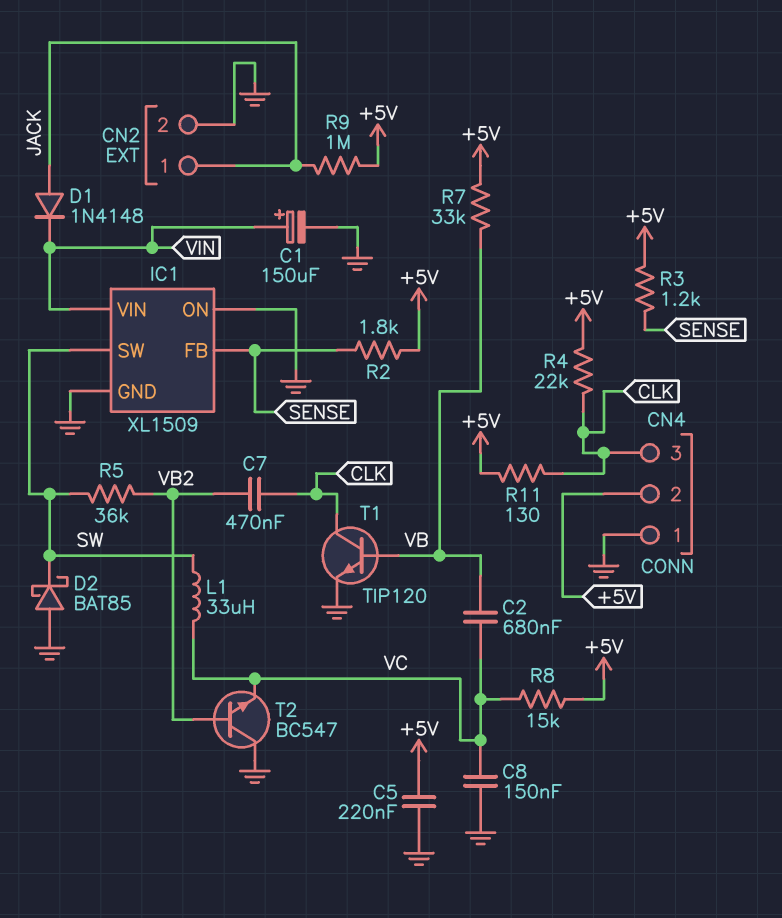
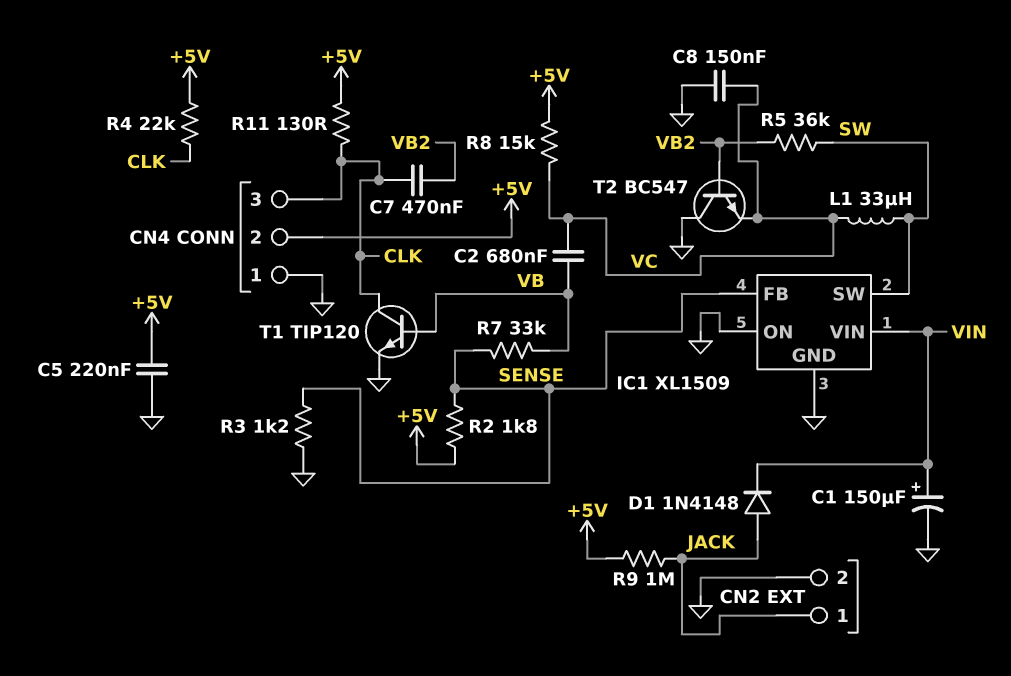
D2: schottky BAT85 (A GND, K SW) -> none
R3: 1.2k (+5V, SENSE) -> 1.2k (GND, SENSE)
R7: 33k (+5V, VB) -> 33k (SENSE, VB)

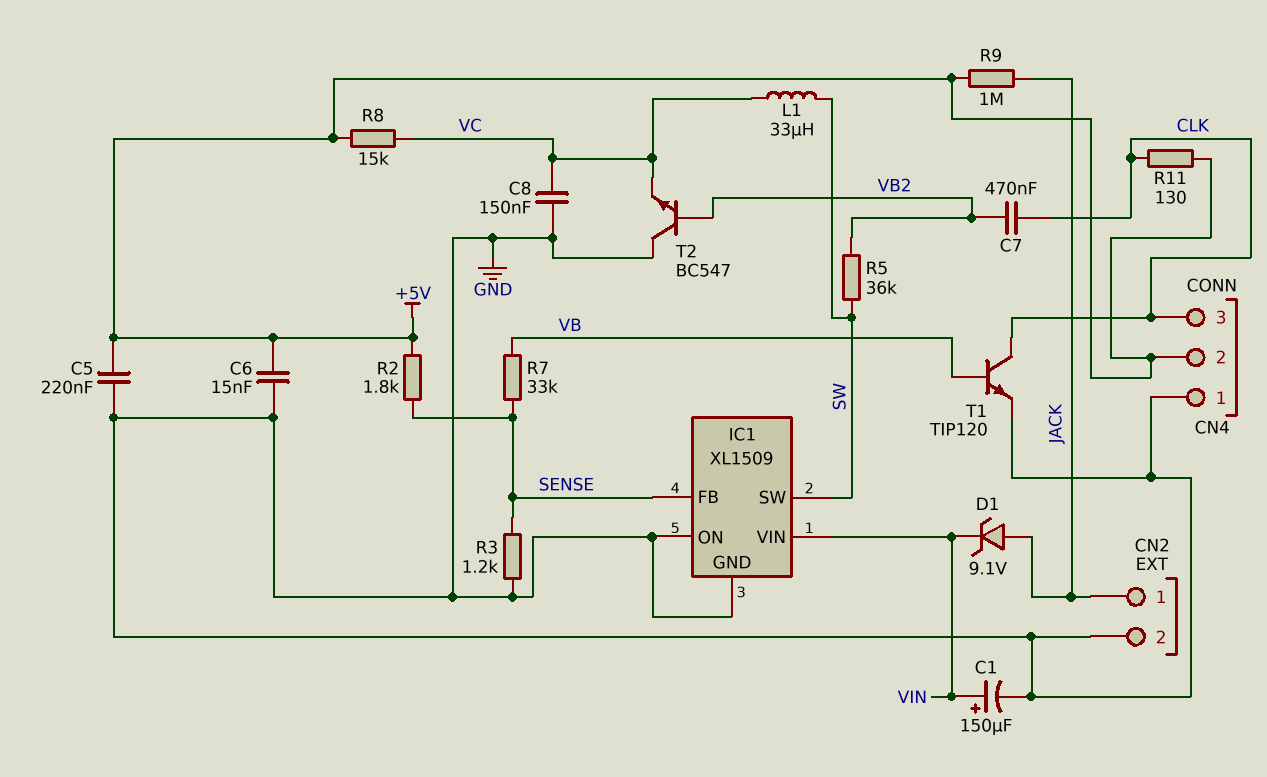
C2: 680nF (VB, VC) -> none
C6: none -> 15nF (+5V, GND)
D1: diode 1N4148 (A JACK, K VIN) -> zener 9.1V (A JACK, K VIN)
R4: 22k (+5V, CLK) -> none

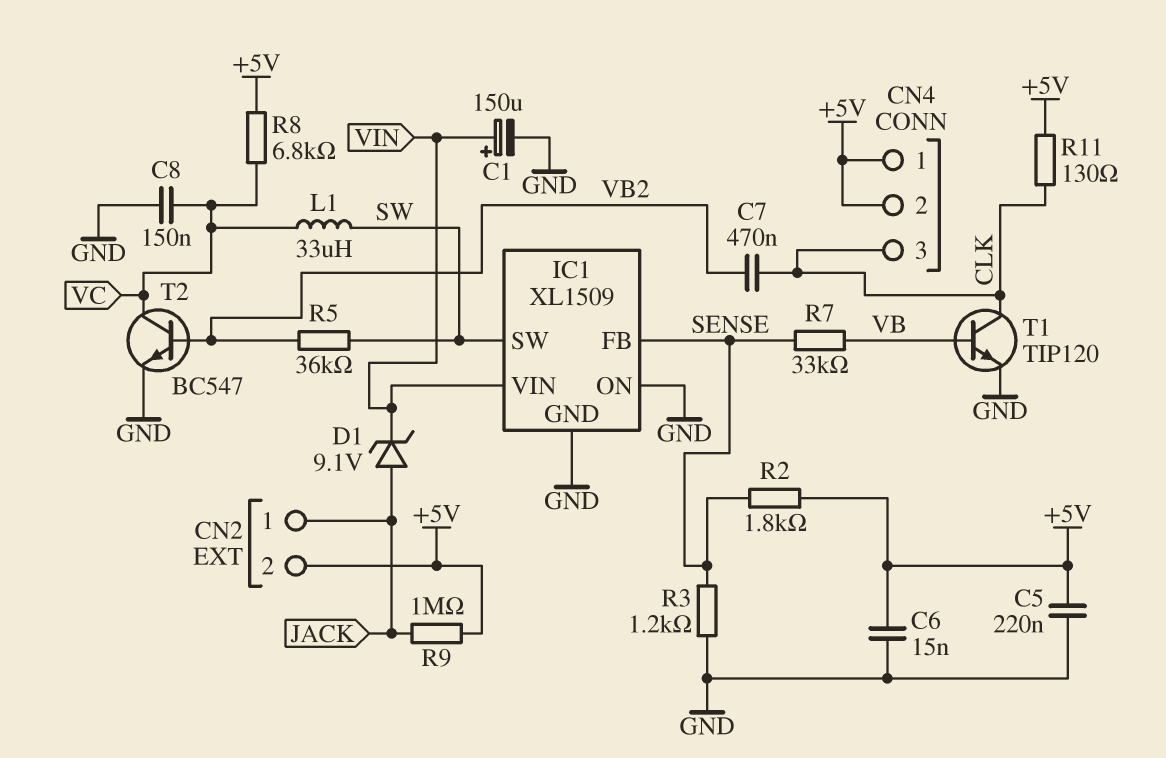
CN2 pin 2: GND -> +5V
CN4 pin 1: GND -> +5V
R8: 15k (+5V, VC) -> 6.8k (+5V, VC)
T2: NPN BC547 (B VB2, C GND, E VC) -> NPN BC547 (B VB2, C VC, E GND)

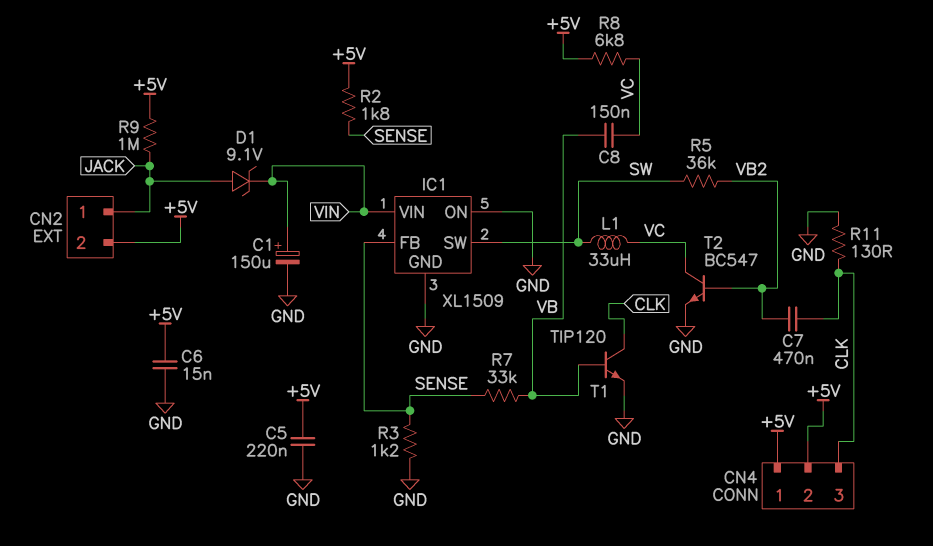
C8: 150nF (GND, VC) -> 150nF (VB, VC)
R11: 130 (+5V, CLK) -> 130 (CLK, GND)

